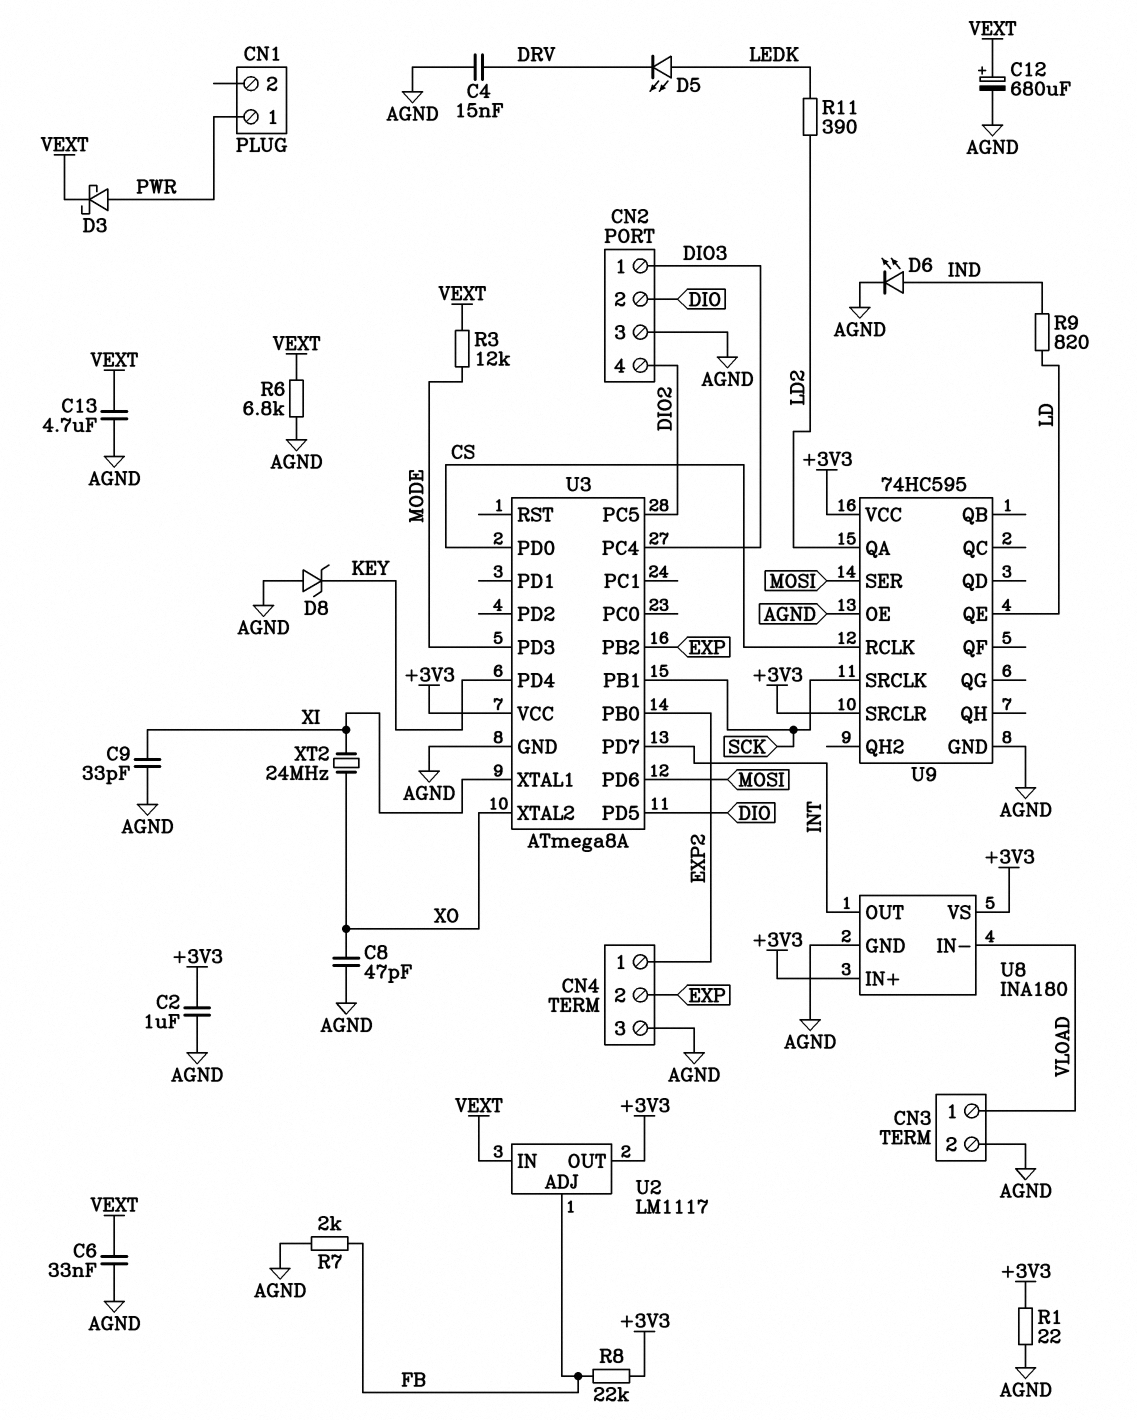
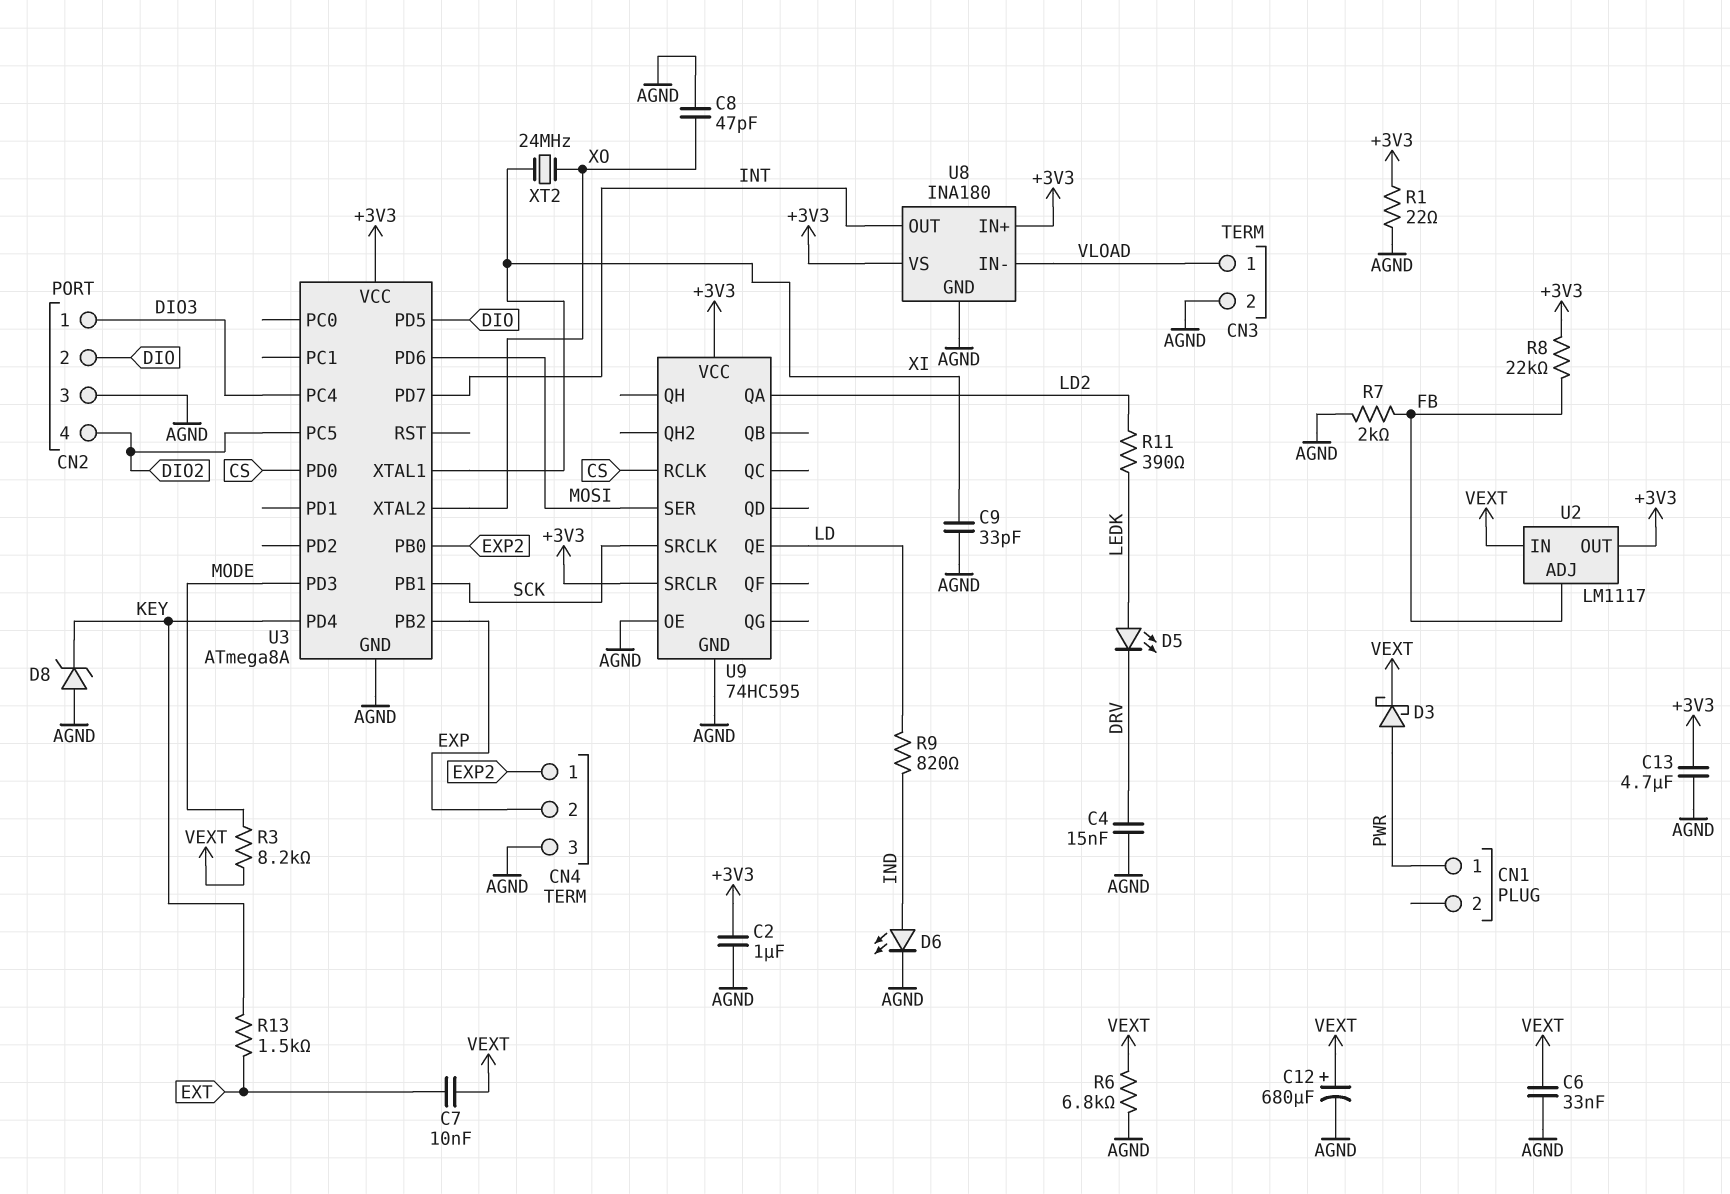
C7: none -> 10nF (EXT, VEXT)
C13: 4.7uF (AGND, VEXT) -> 4.7uF (+3V3, AGND)
R3: 12k (MODE, VEXT) -> 8.2k (MODE, VEXT)
R13: none -> 1.5k (EXT, KEY)

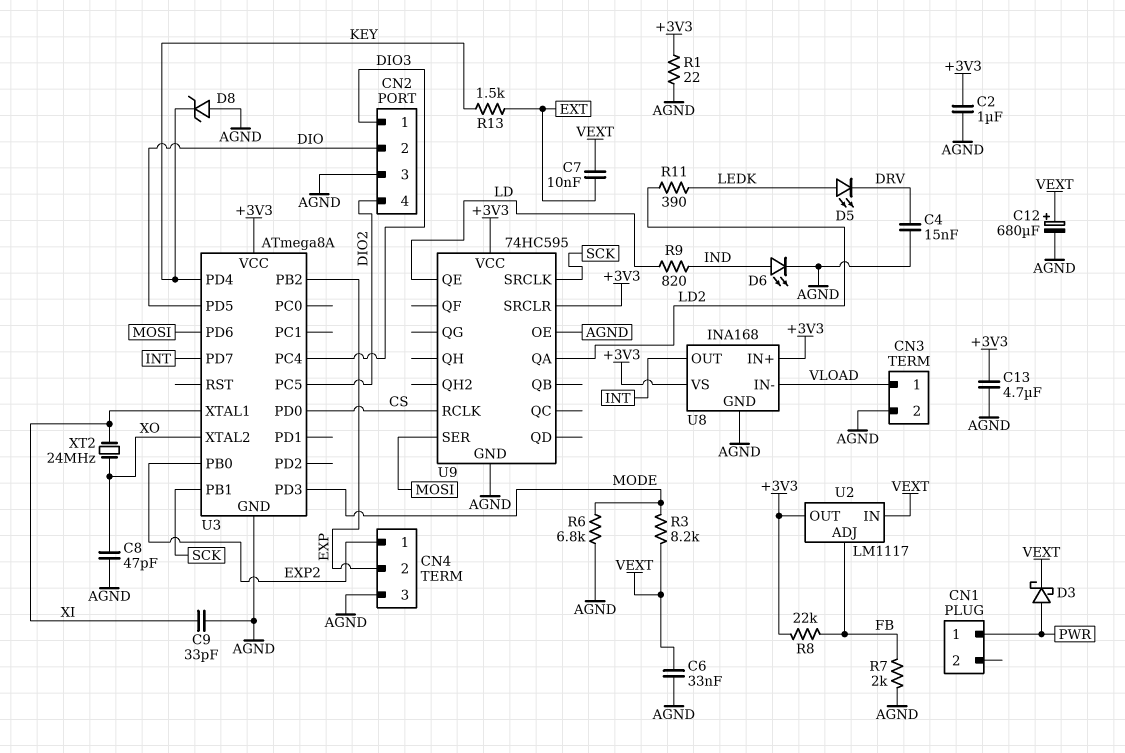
R6: 6.8k (AGND, VEXT) -> 6.8k (AGND, MODE)
U8: INA180 -> INA168

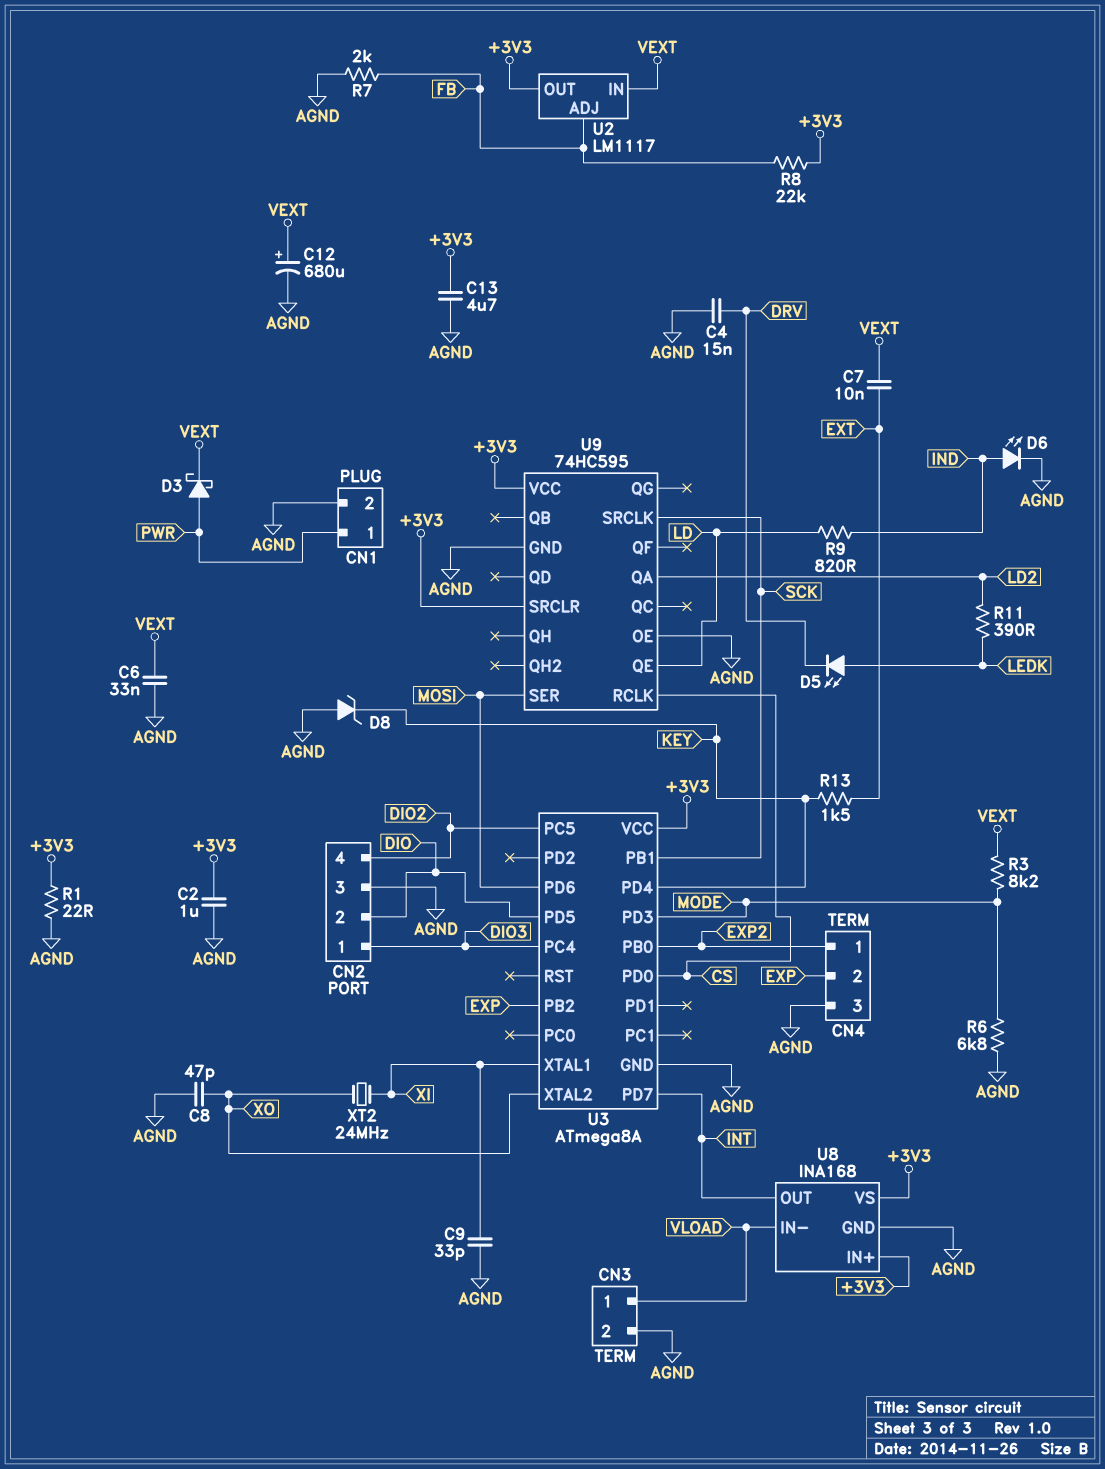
CN1 pin 2: none -> AGND

